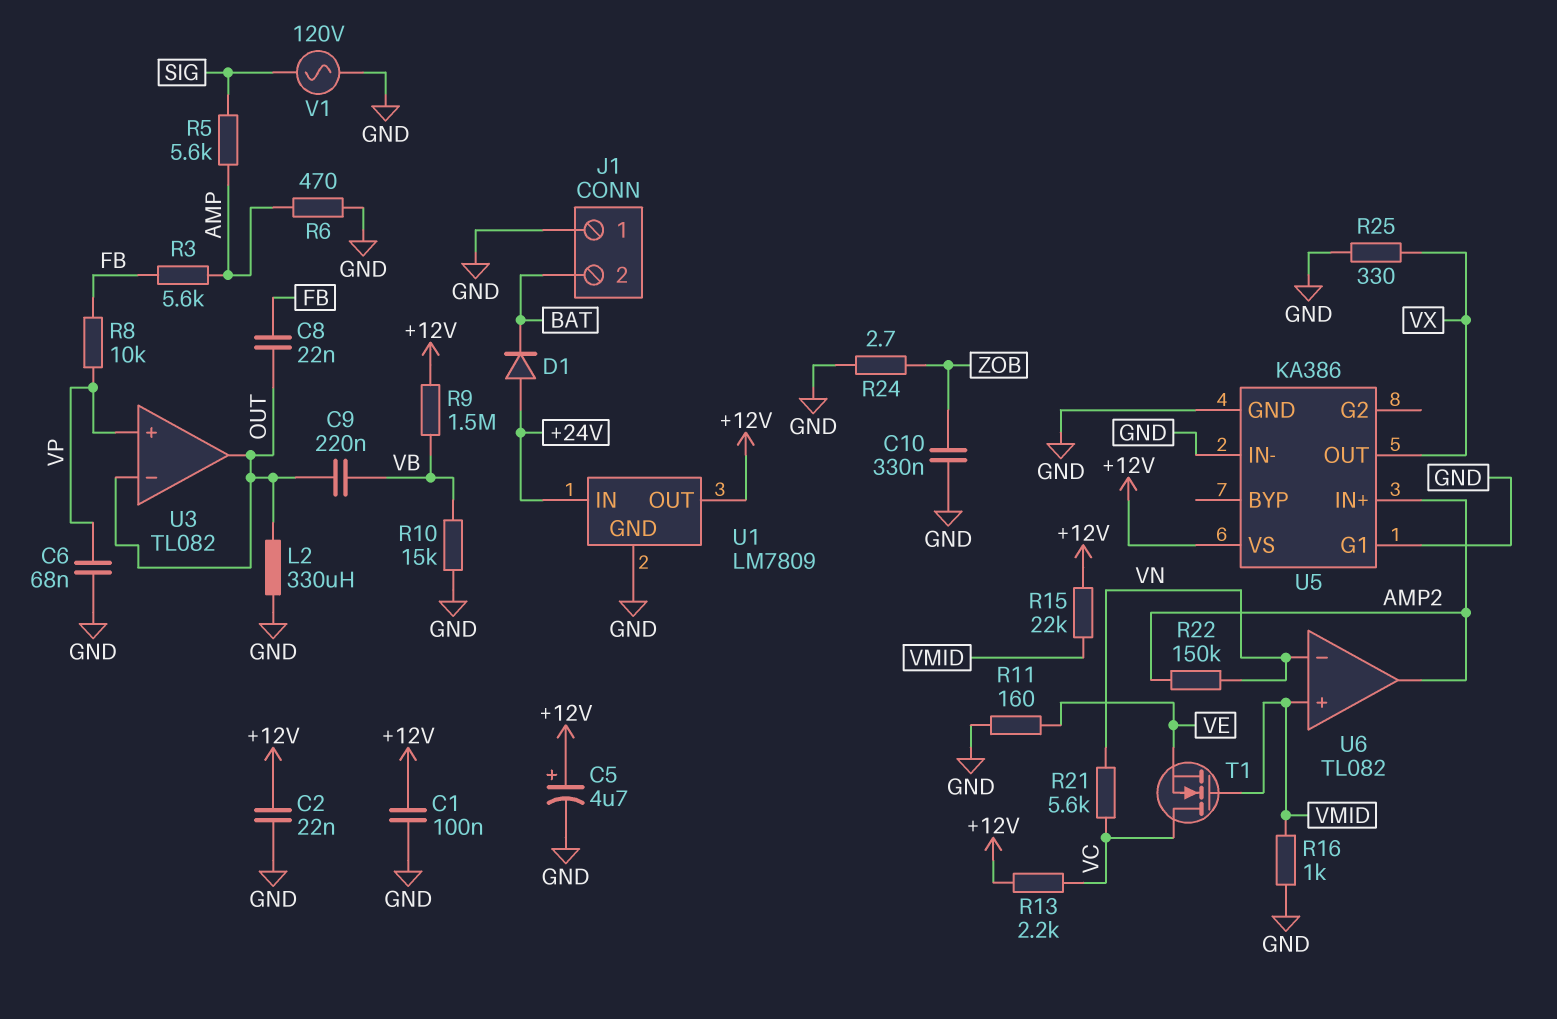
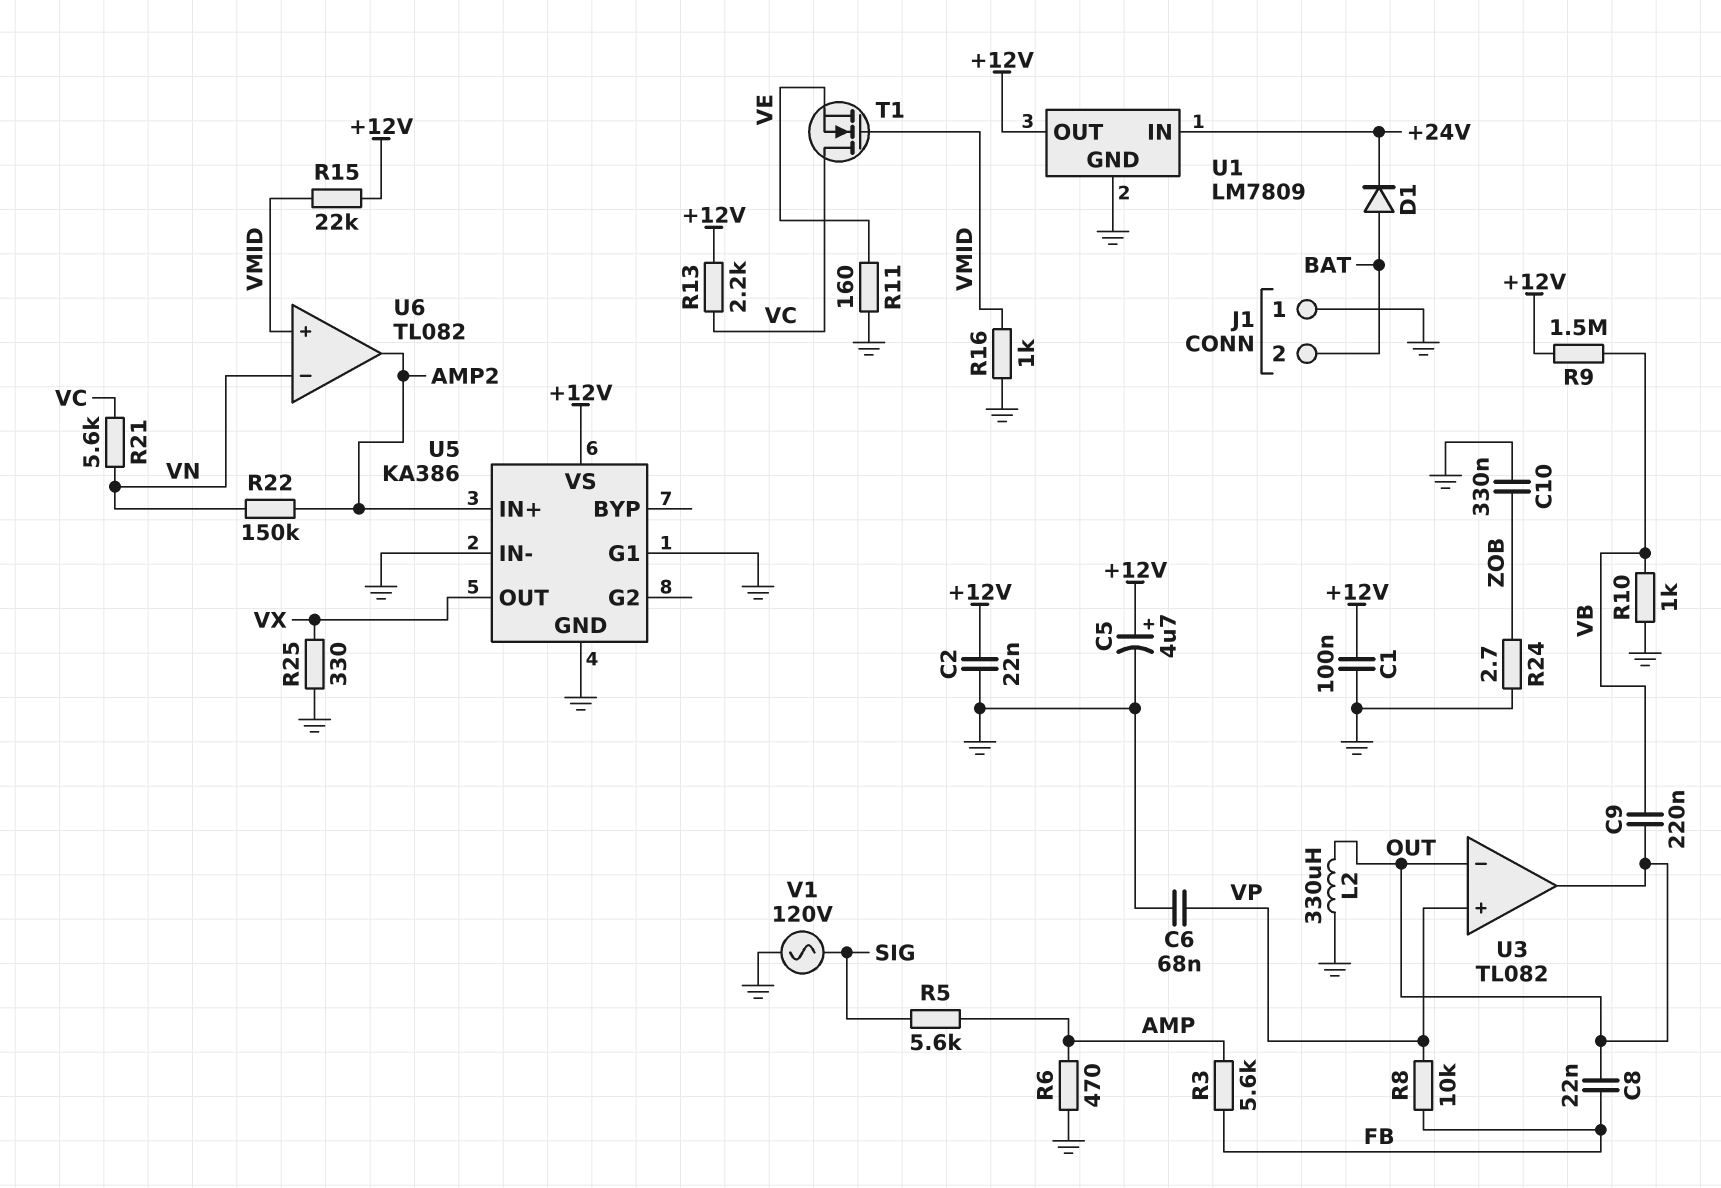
D1: diode (A +24V, K BAT) -> diode (A BAT, K +24V)
R10: 15k (GND, VB) -> 1k (GND, VB)

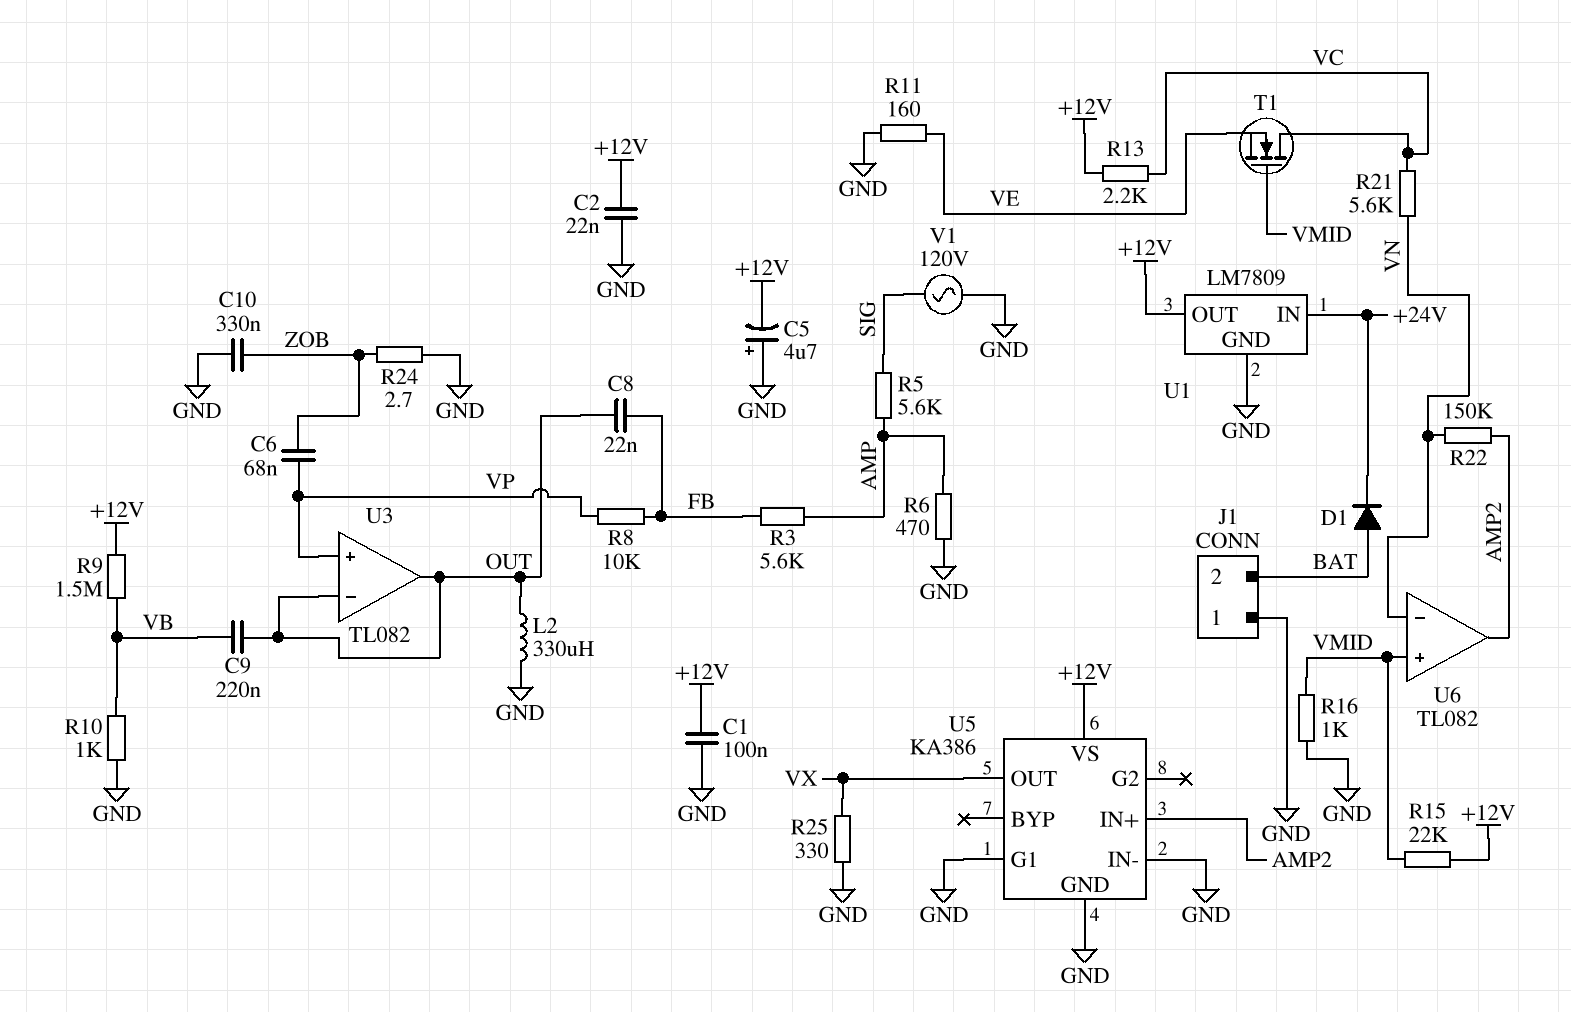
C5: 4.7uF (plus +12V, minus GND) -> 4.7uF (plus GND, minus +12V)
C6: 68nF (GND, VP) -> 68nF (VP, ZOB)

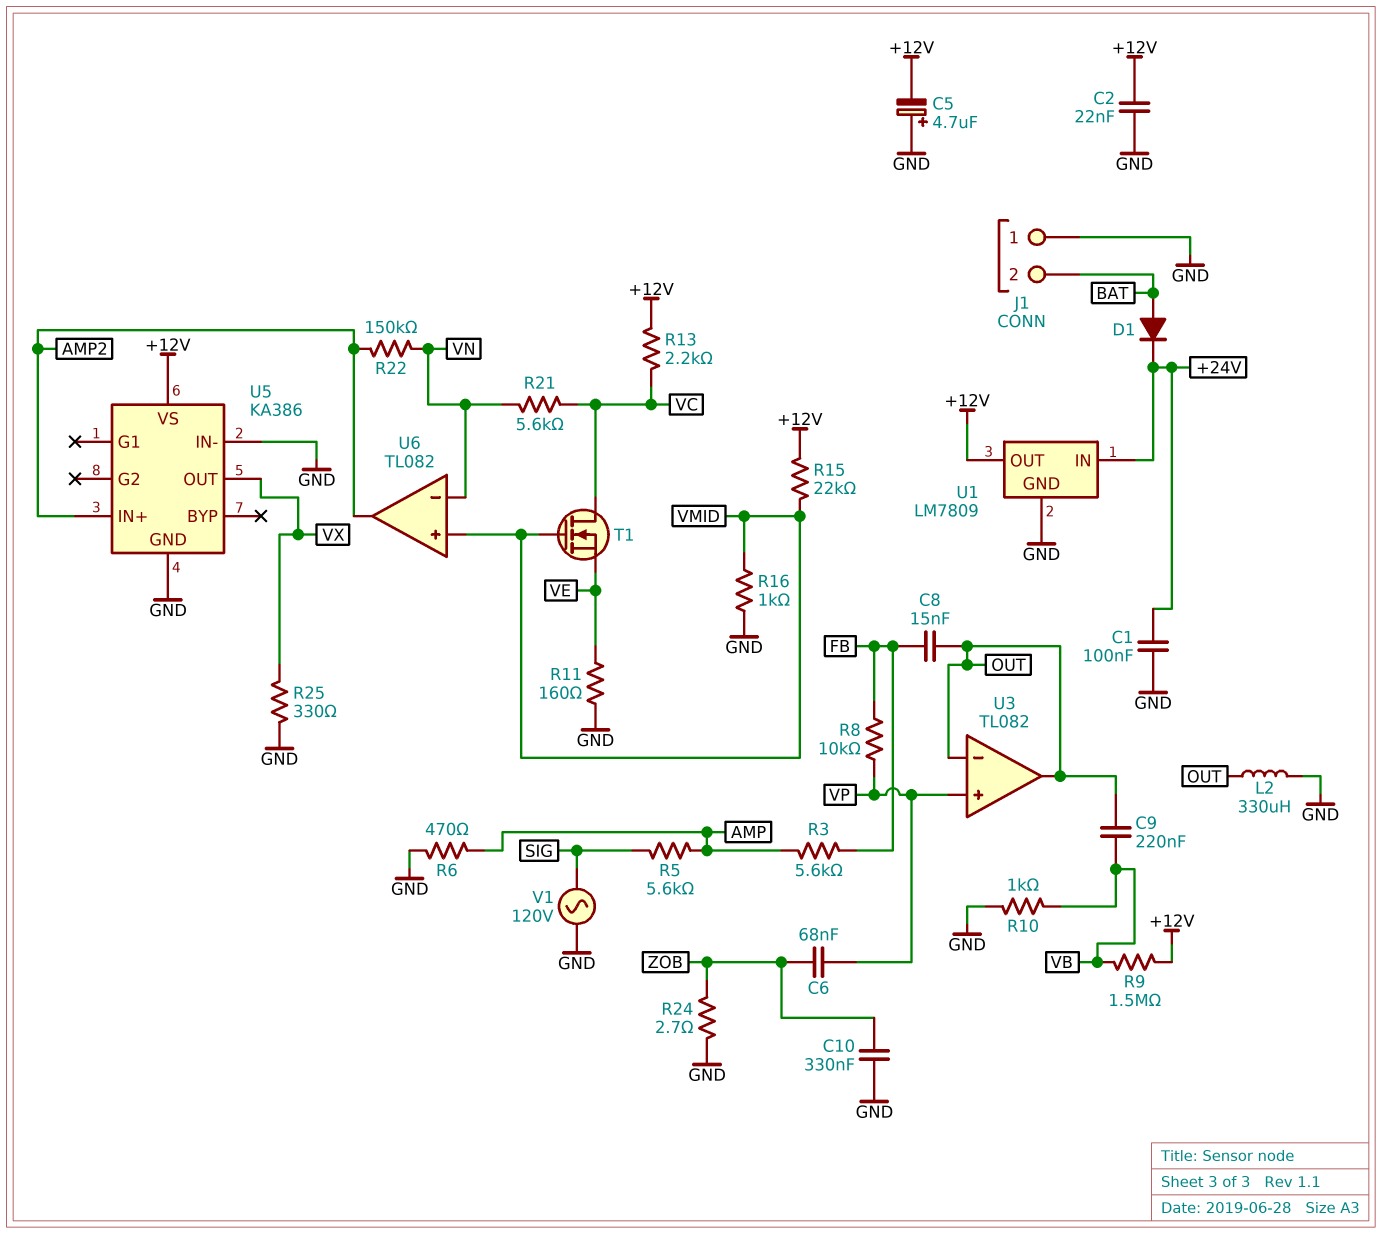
C1: 100nF (+12V, GND) -> 100nF (+24V, GND)
C8: 22nF (FB, OUT) -> 15nF (FB, OUT)
U5 pin G1: GND -> none

